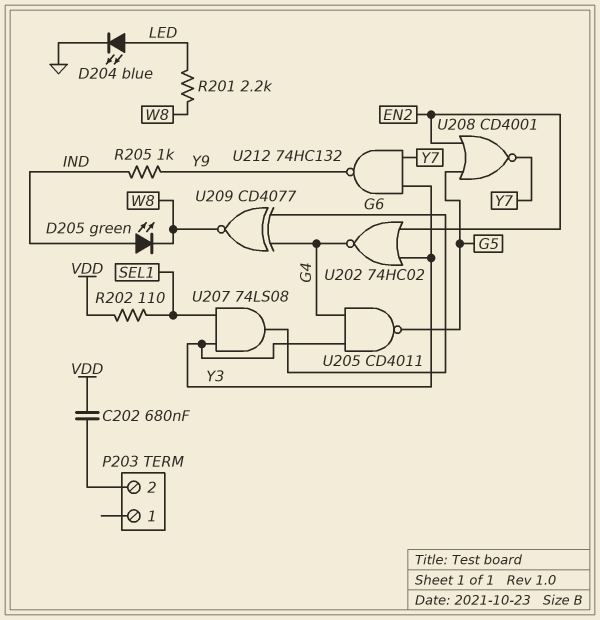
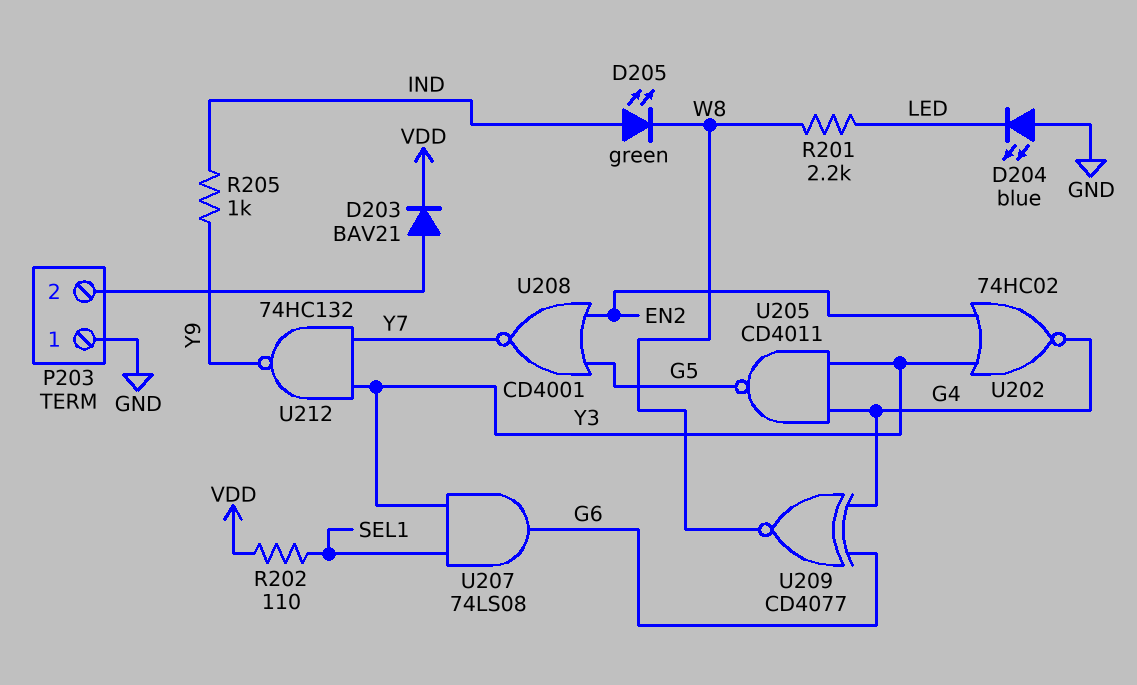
C202: 680nF (P203/2, VDD) -> none
D203: none -> diode BAV21 (A P203/2, K VDD)
D204: LED blue (A LED, K GND) -> LED blue (A GND, K LED)
P203 pin 1: none -> GND

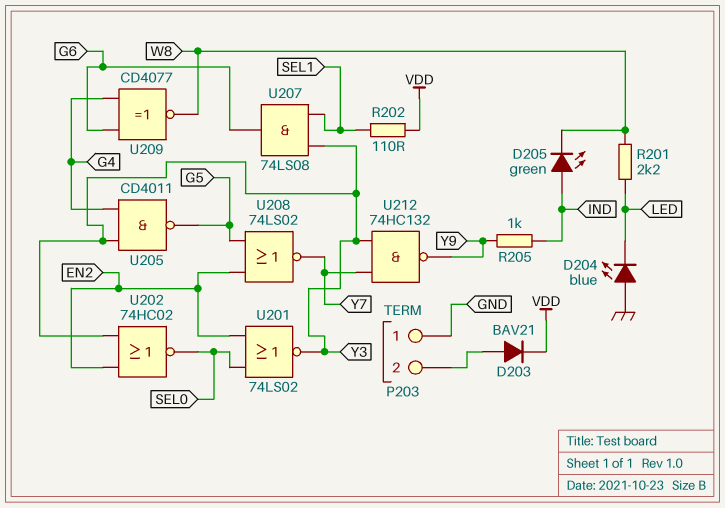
U201: none -> NOR 74LS02 (in EN2, in SEL0, out Y3)
U202: NOR 74HC02 (in EN2, in Y3, out G4) -> NOR 74HC02 (in EN2, in Y3, out SEL0)
U208: NOR CD4001 (in EN2, in G5, out Y7) -> NOR 74LS02 (in EN2, in G5, out Y7)

